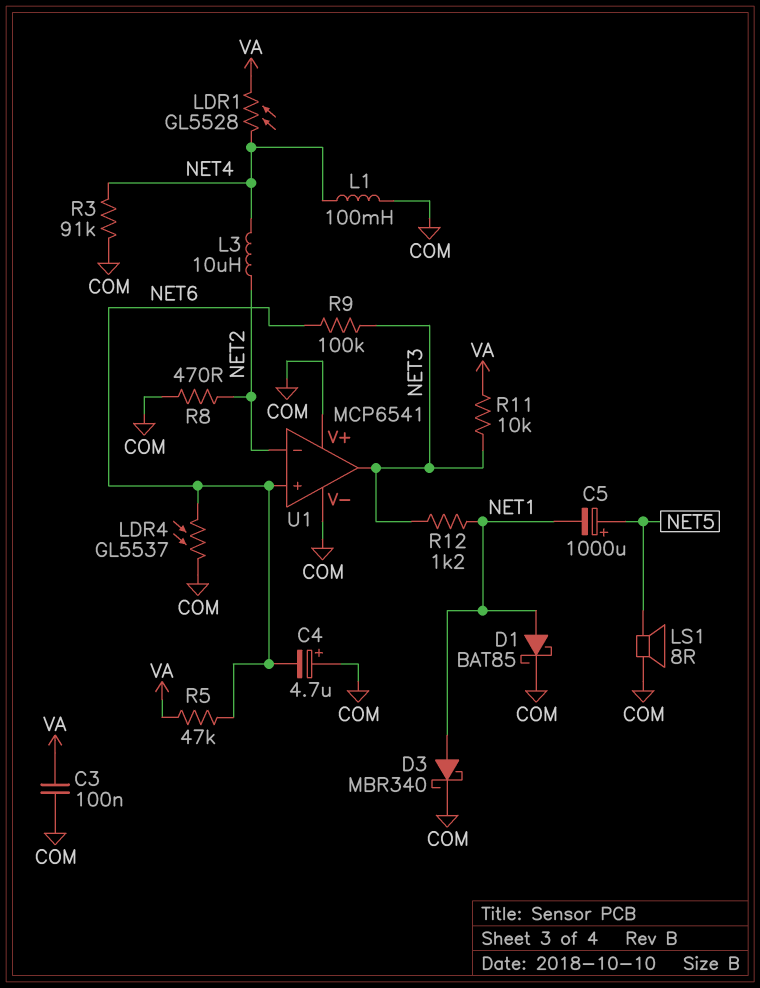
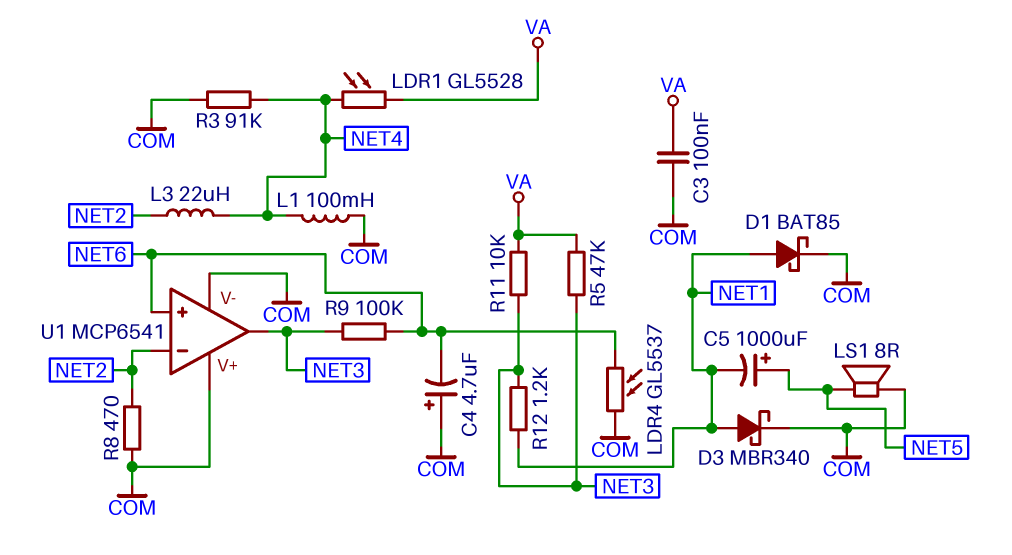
L3: 10uH (NET2, NET4) -> 22uH (NET2, NET4)
R5: 47k (NET6, VA) -> 47k (NET3, VA)

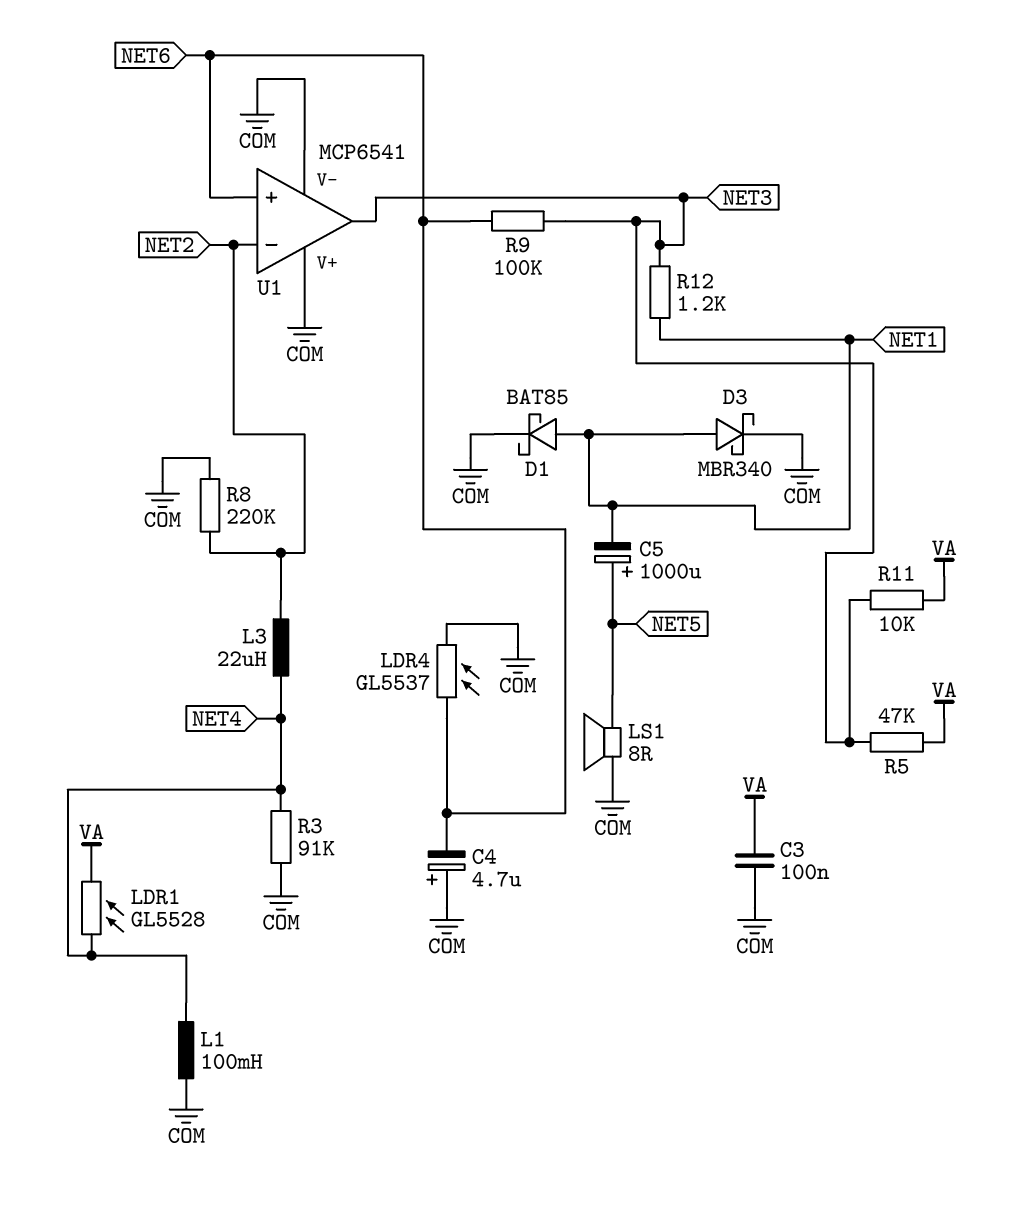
R8: 470 (COM, NET2) -> 220k (COM, NET2)

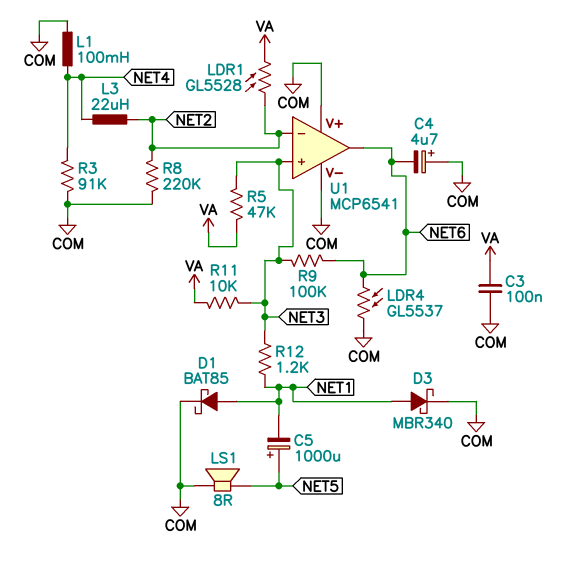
LDR1: GL5528 (NET4, VA) -> GL5528 (NET2, VA)
U1 pin in+: NET6 -> NET3
U1 pin out: NET3 -> NET6

